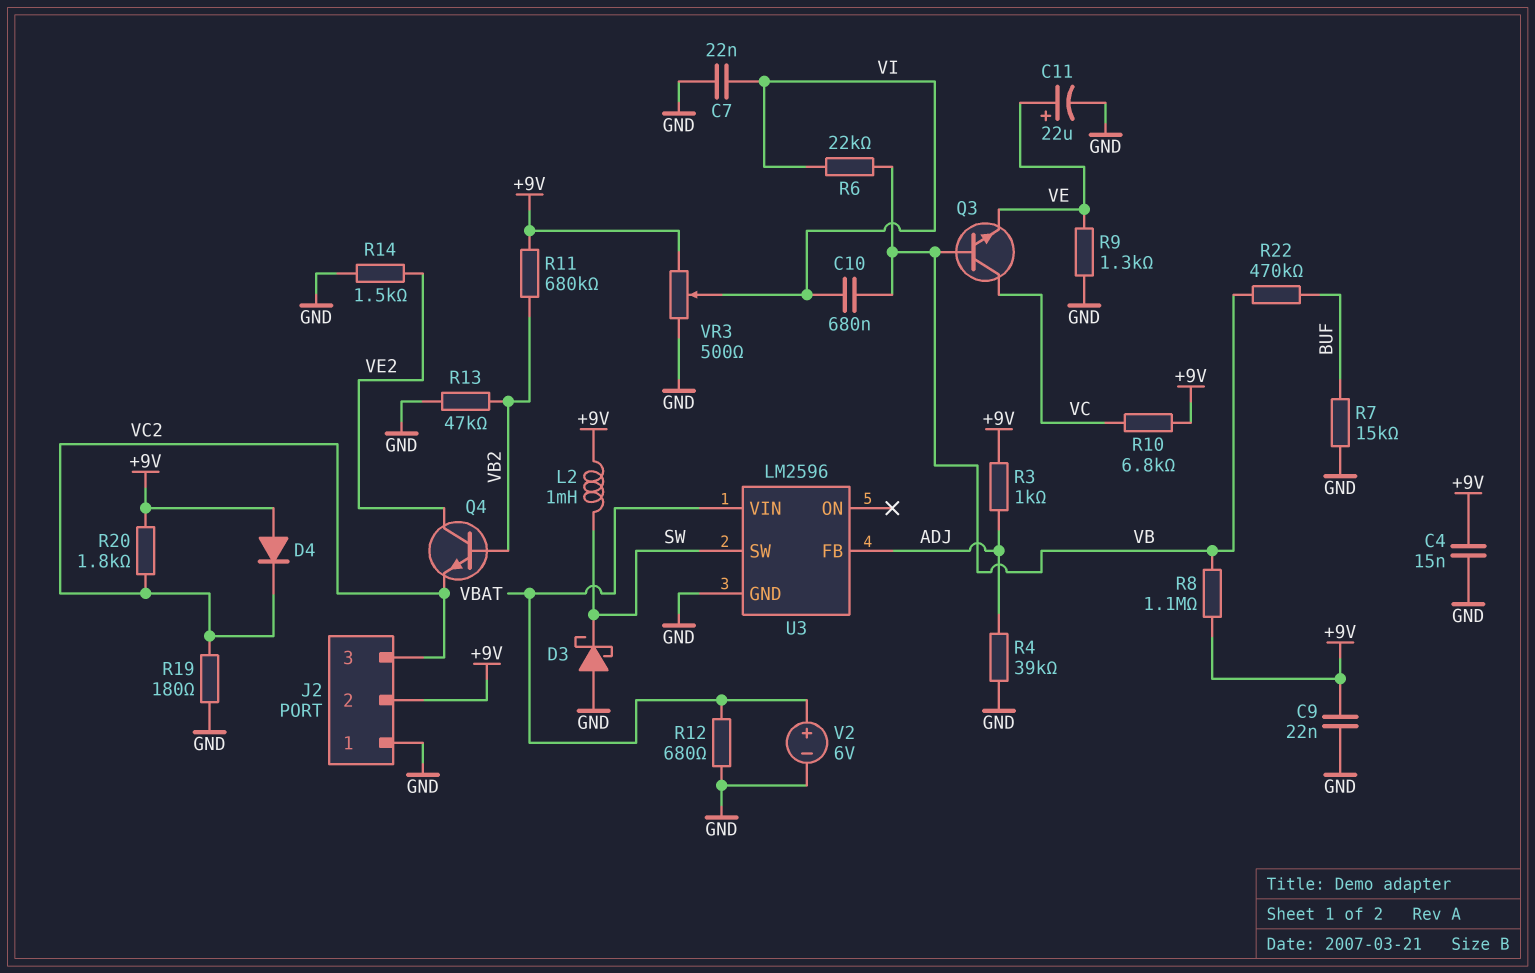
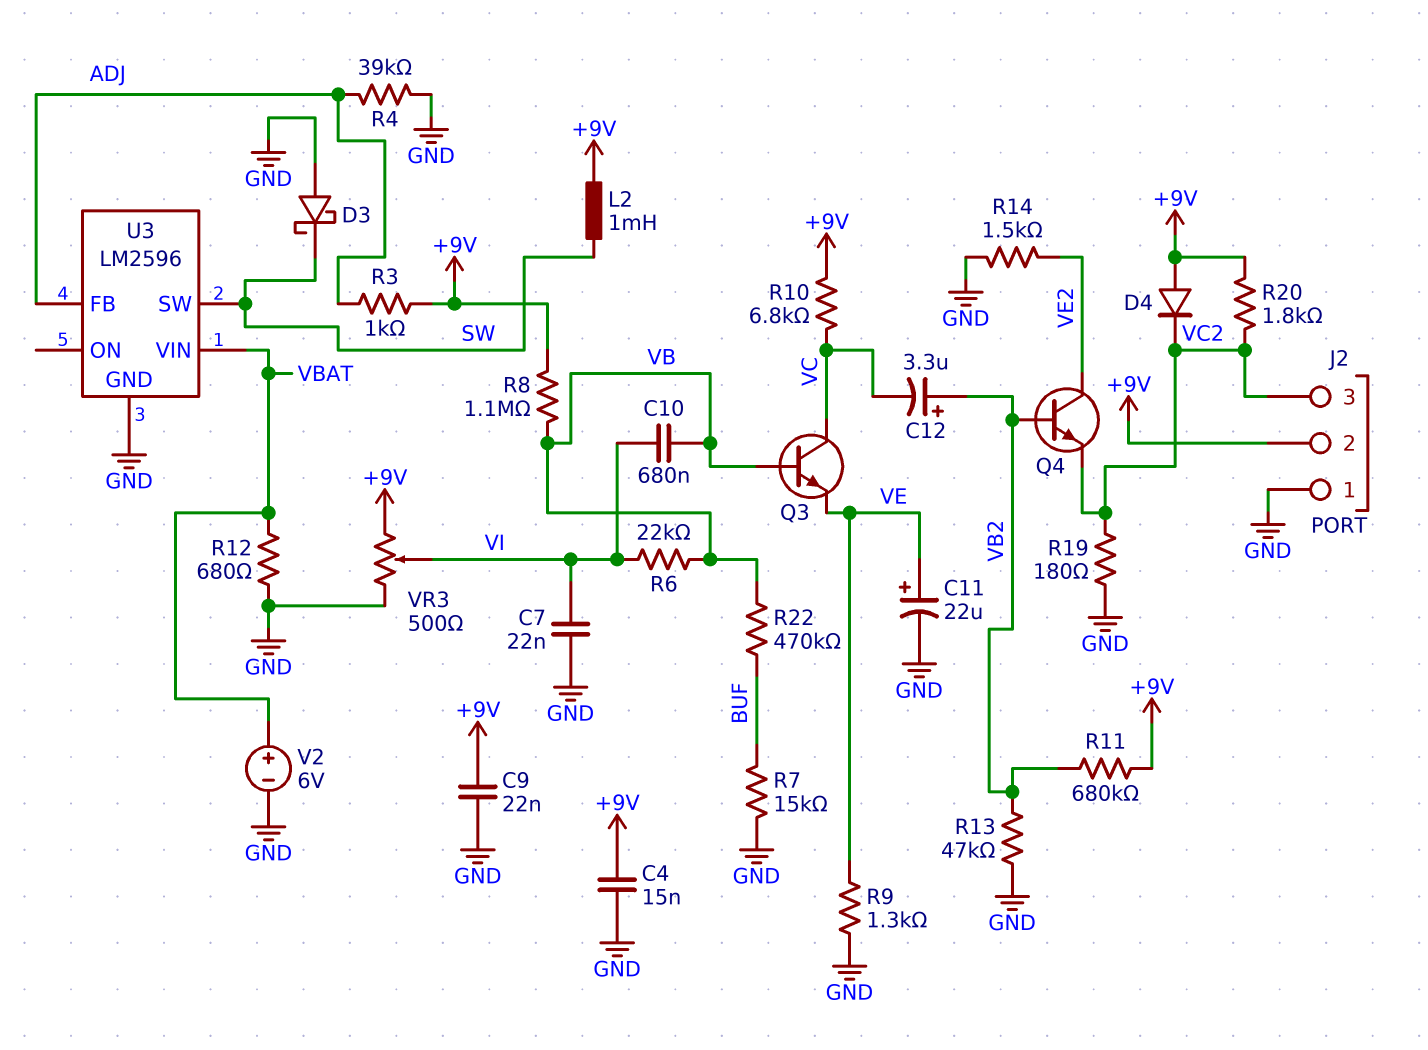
C12: none -> 3.3uF (plus VB2, minus VC)

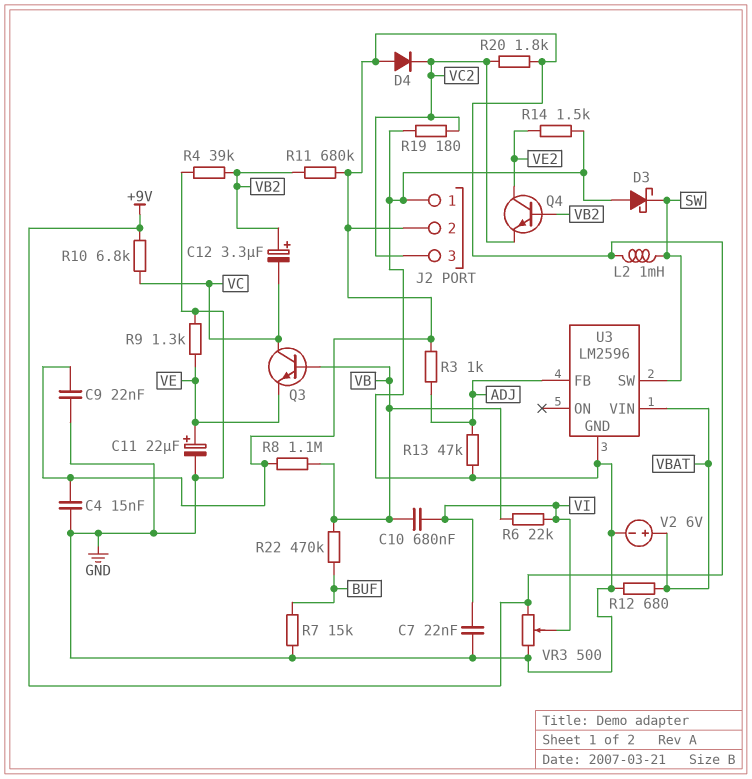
R4: 39k (ADJ, GND) -> 39k (GND, VB2)
R13: 47k (GND, VB2) -> 47k (ADJ, GND)

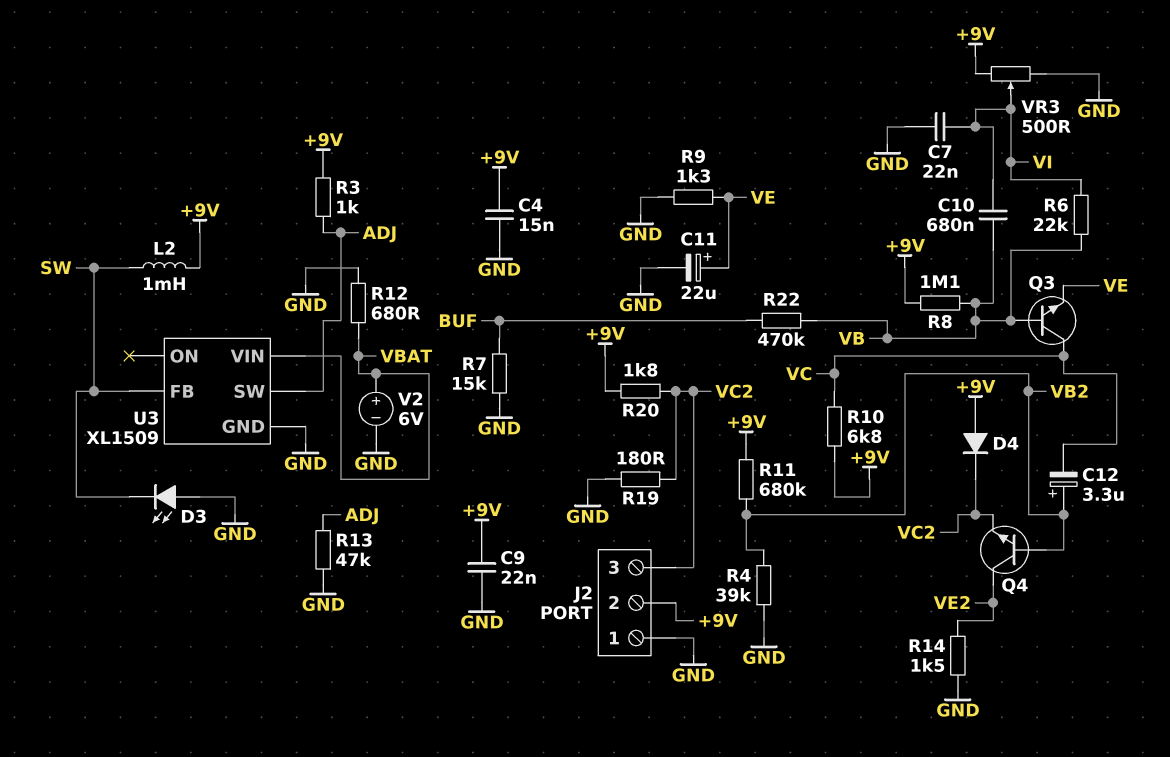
D3: schottky (A GND, K SW) -> LED (A GND, K SW)
U3: LM2596 -> XL1509
U3 pin FB: ADJ -> SW
U3 pin SW: SW -> ADJ

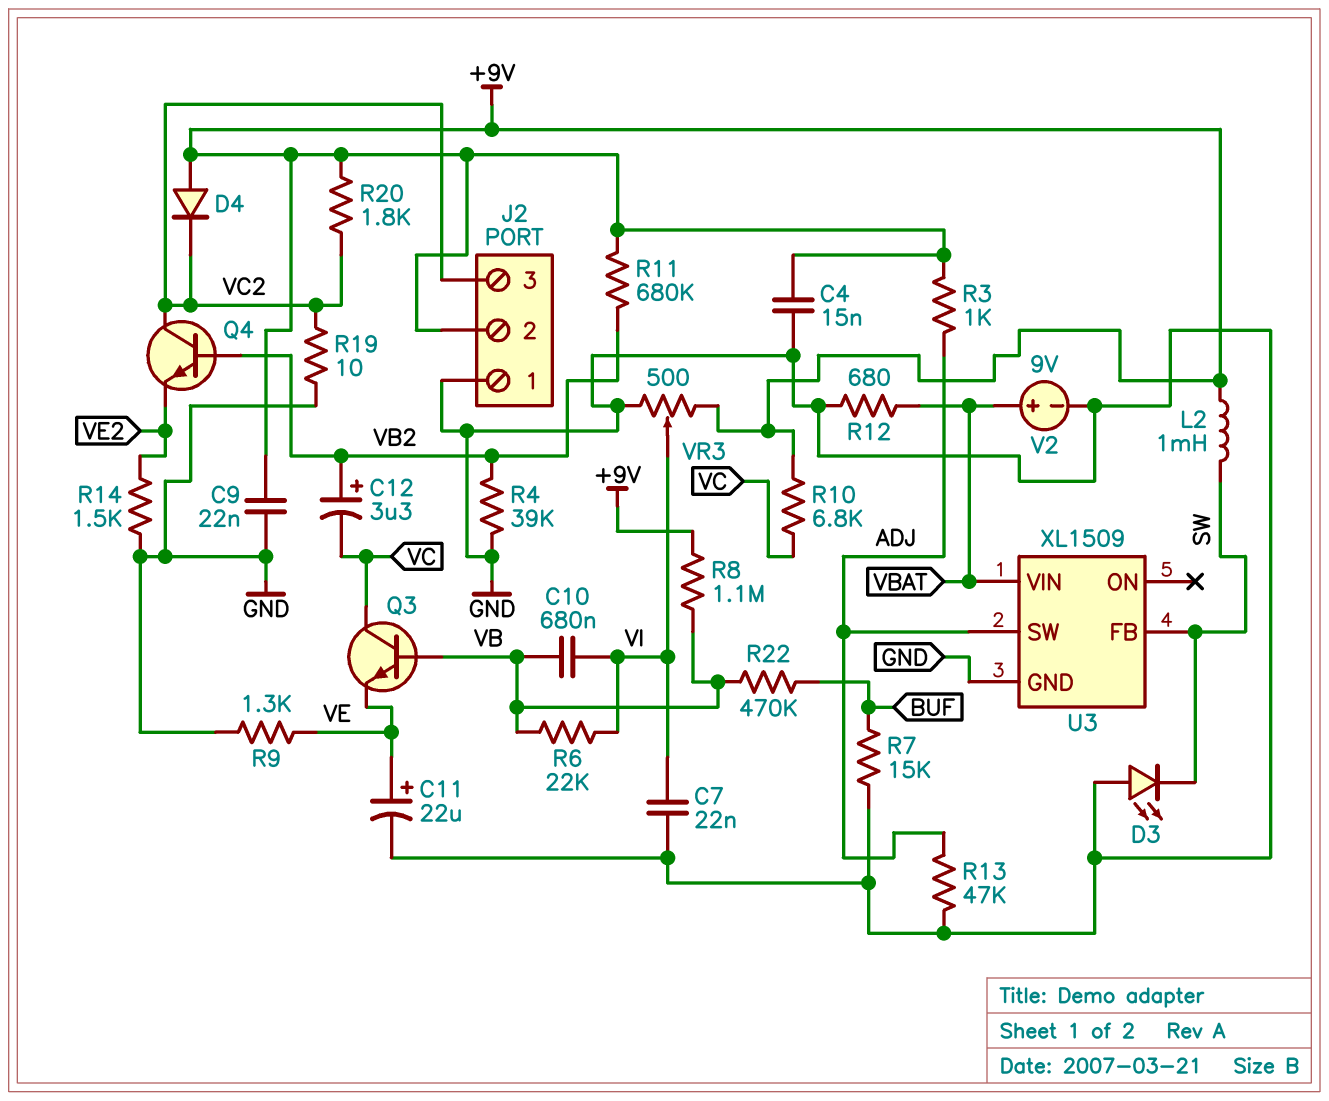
Q4: NPN (B VB2, C VE2, E VC2) -> NPN (B VB2, C VC2, E VE2)
R19: 180 (GND, VC2) -> 10 (GND, VC2)
V2: 6V (plus VBAT, minus GND) -> 9V (plus VBAT, minus GND)

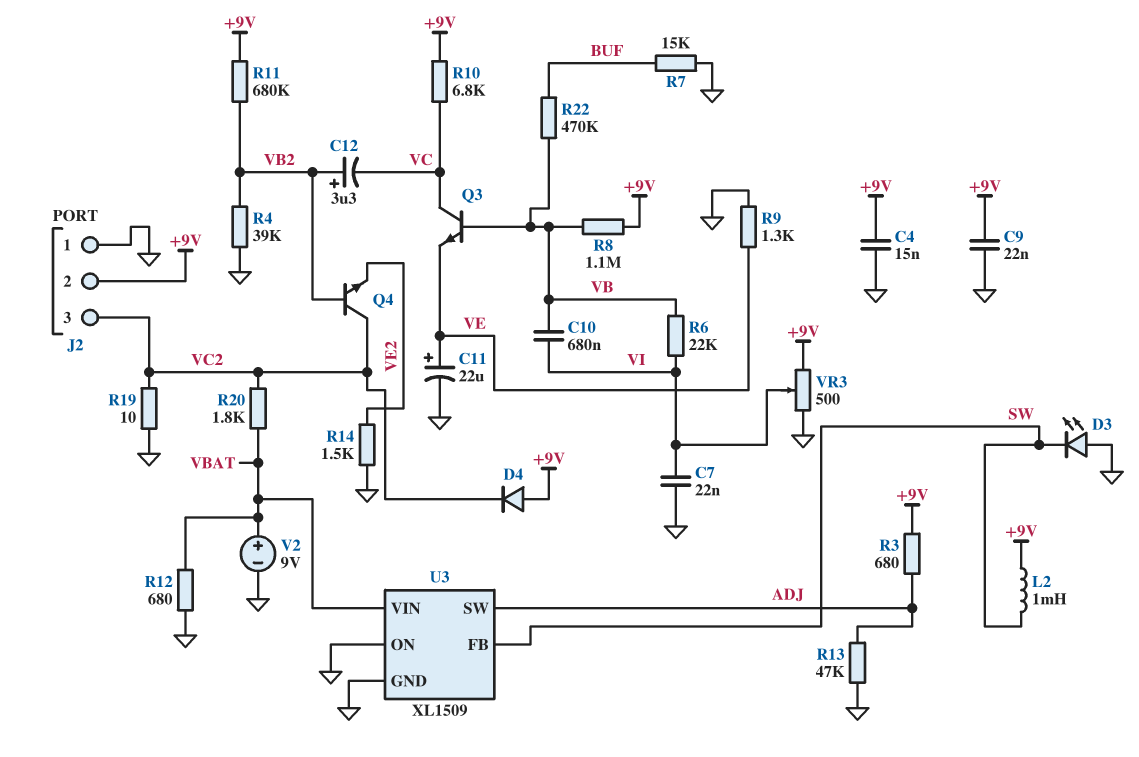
R3: 1k (+9V, ADJ) -> 680 (+9V, ADJ)
R20: 1.8k (+9V, VC2) -> 1.8k (VBAT, VC2)
U3 pin ON: none -> GND

